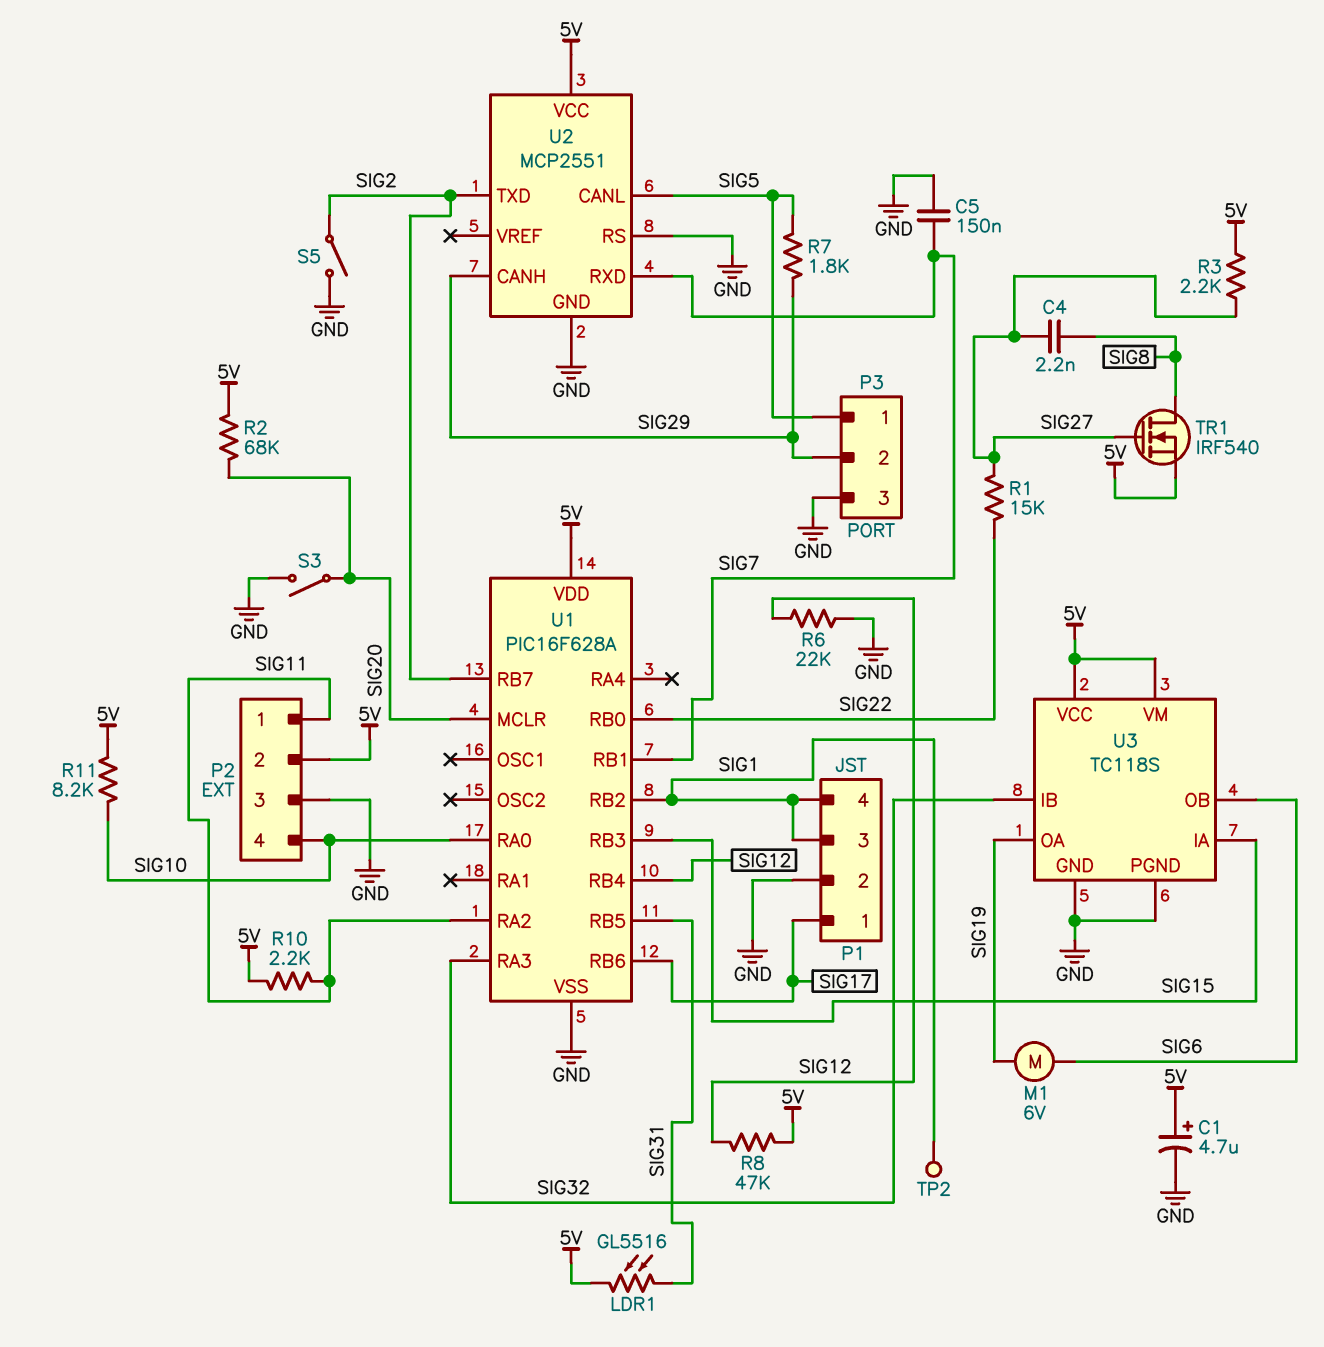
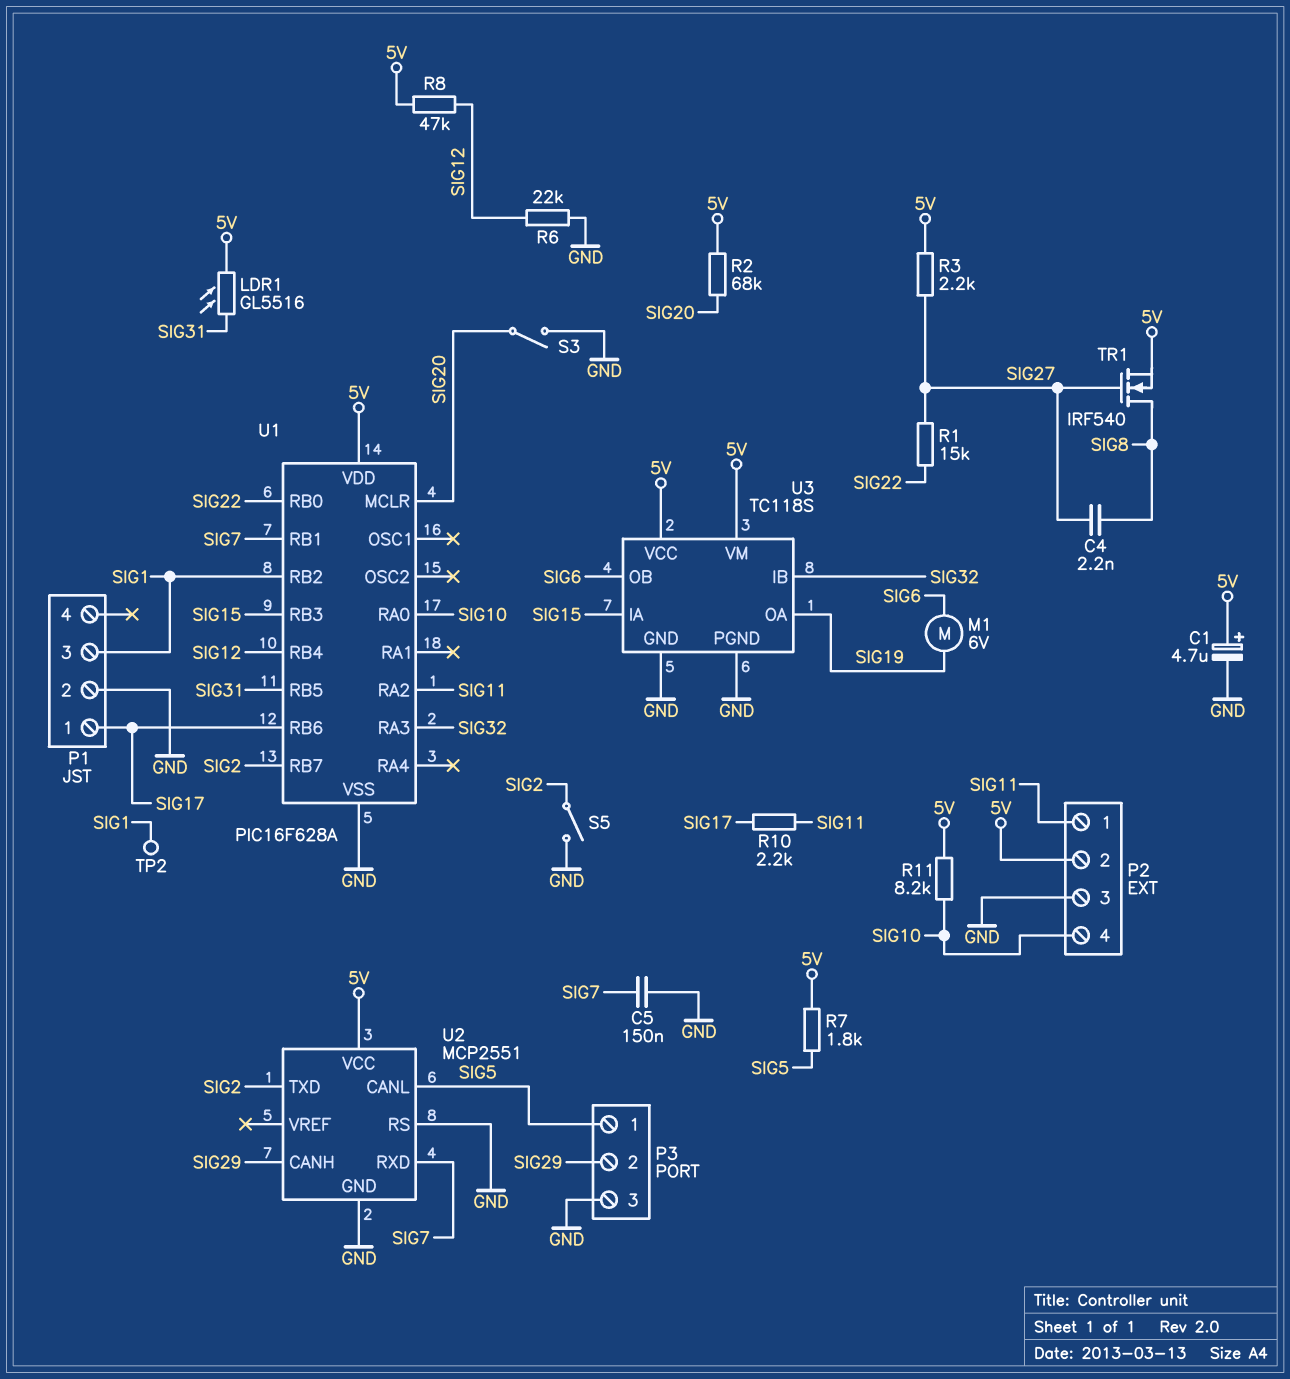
P1 pin 4: SIG1 -> none
R7: 1.8k (SIG5, SIG29) -> 1.8k (5V, SIG5)
R10: 2.2k (5V, SIG11) -> 2.2k (SIG11, SIG17)

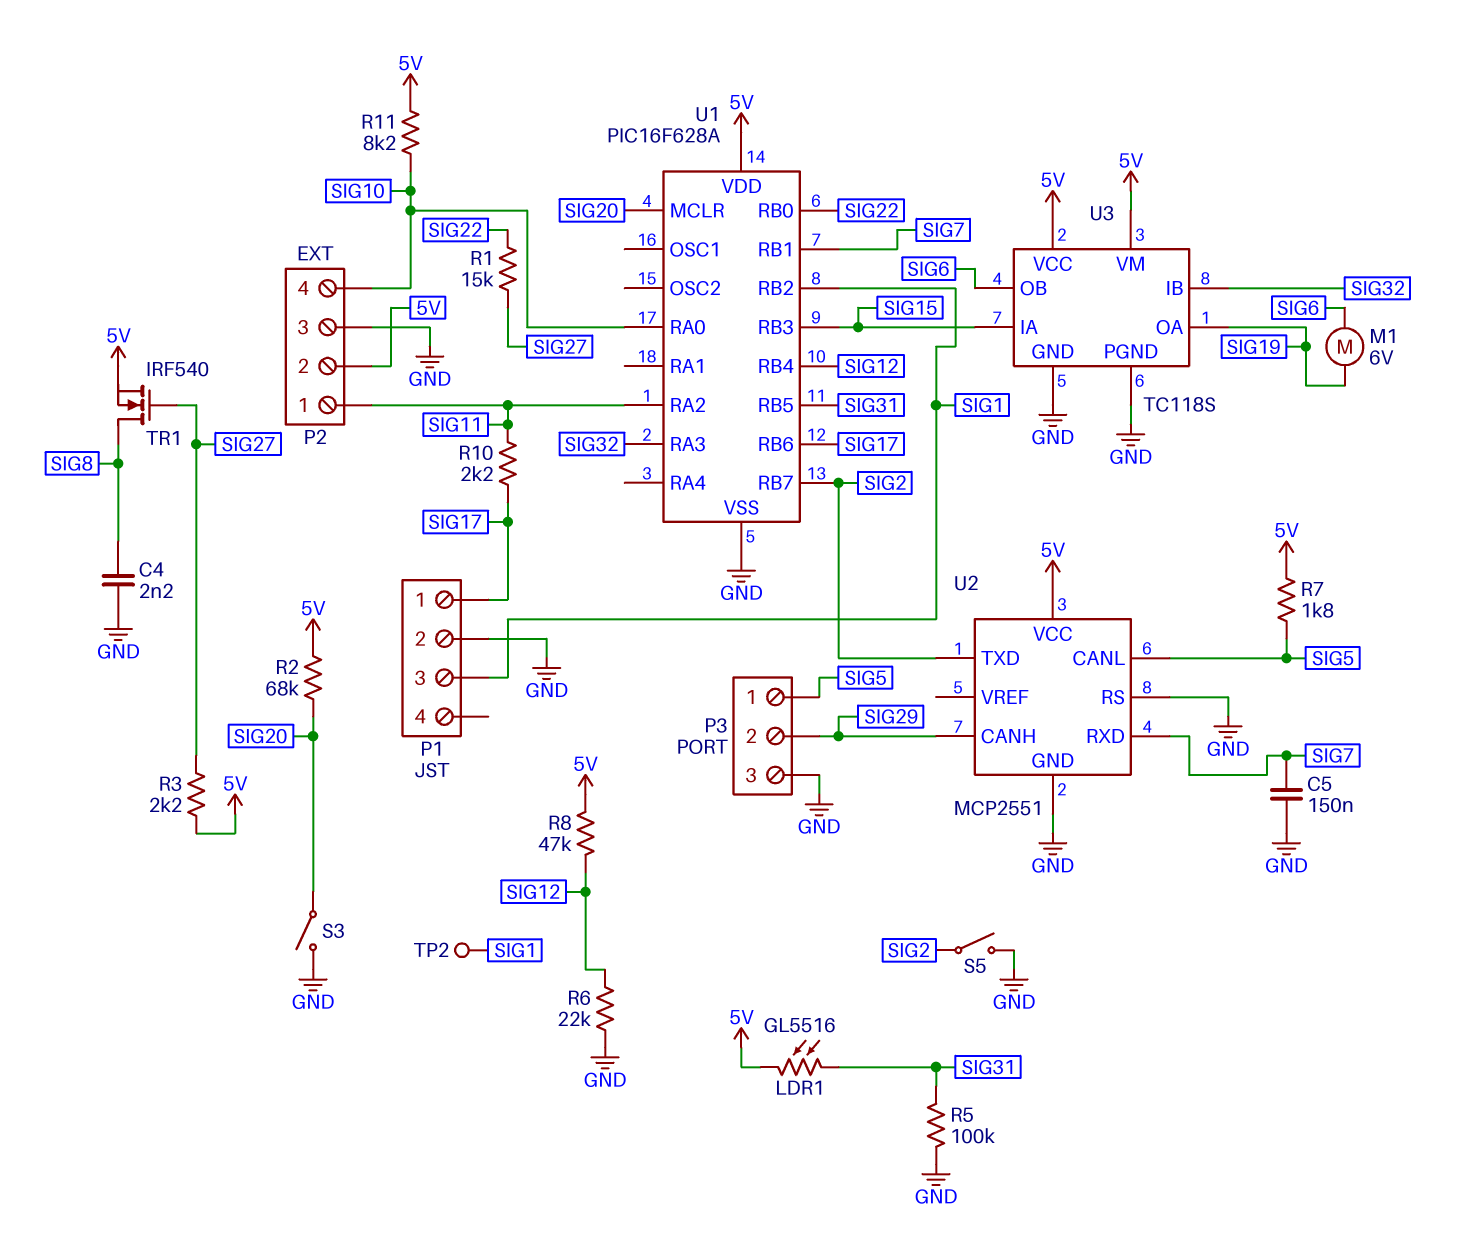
C1: 4.7uF (plus 5V, minus GND) -> none
C4: 2.2nF (SIG8, SIG27) -> 2.2nF (GND, SIG8)
R5: none -> 100k (GND, SIG31)

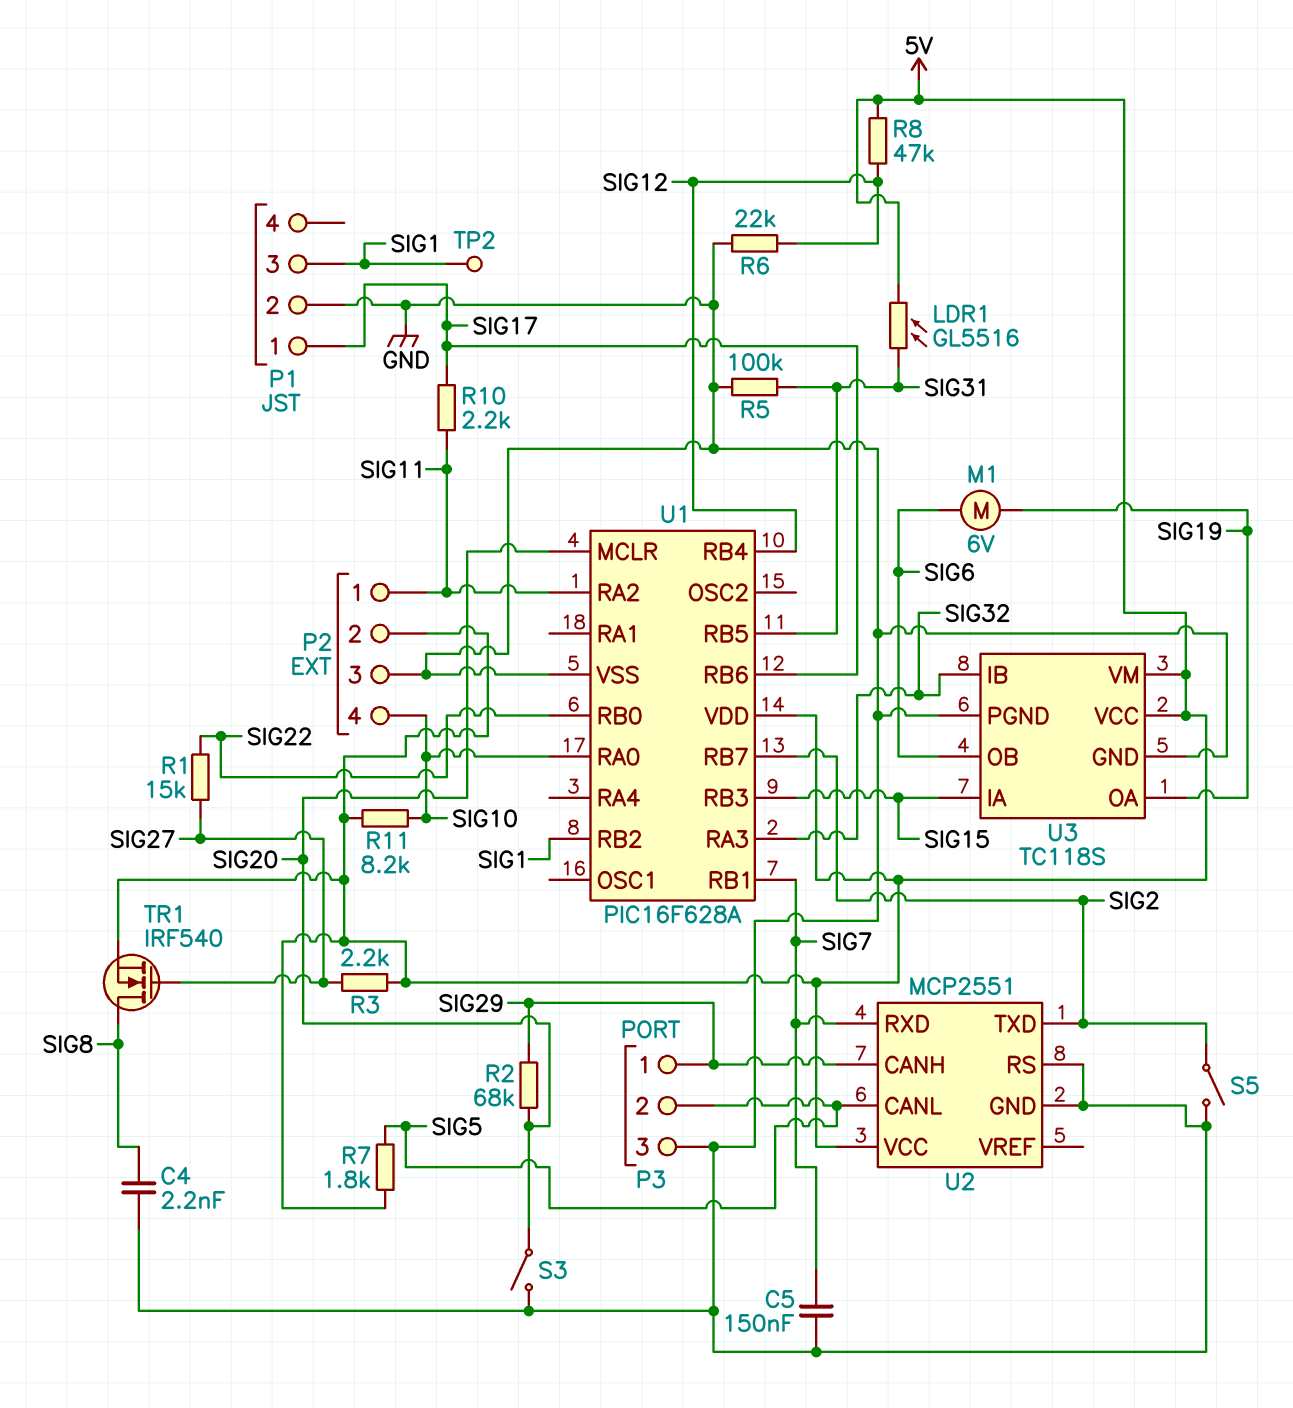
P3 pin 1: SIG5 -> SIG29
P3 pin 2: SIG29 -> SIG5
R2: 68k (5V, SIG20) -> 68k (SIG20, SIG29)

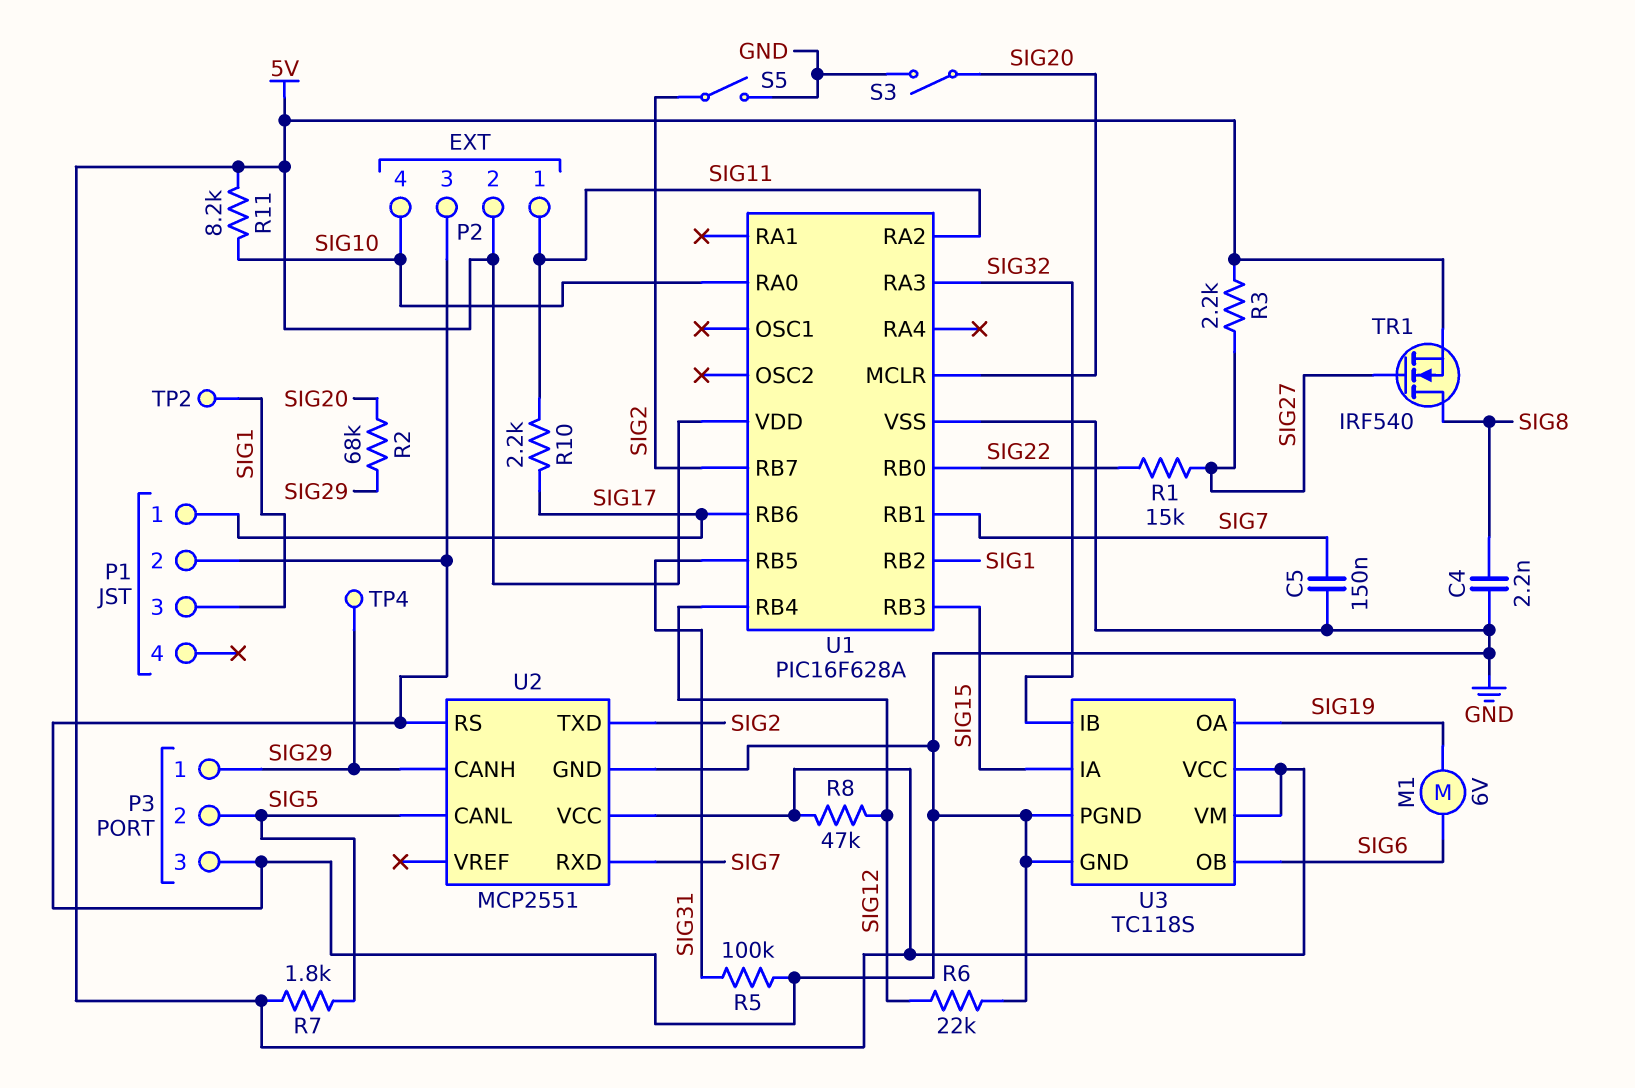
LDR1: GL5516 (5V, SIG31) -> none
TP4: none -> test point (SIG29)

